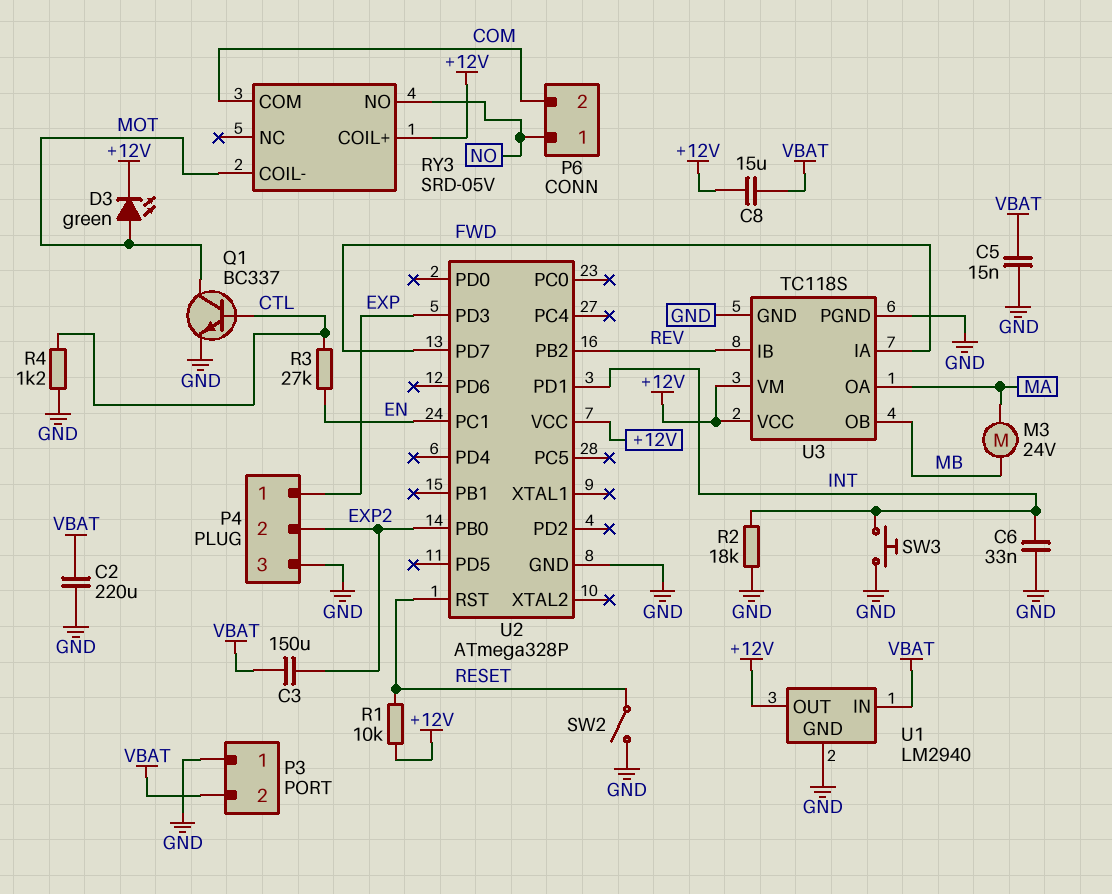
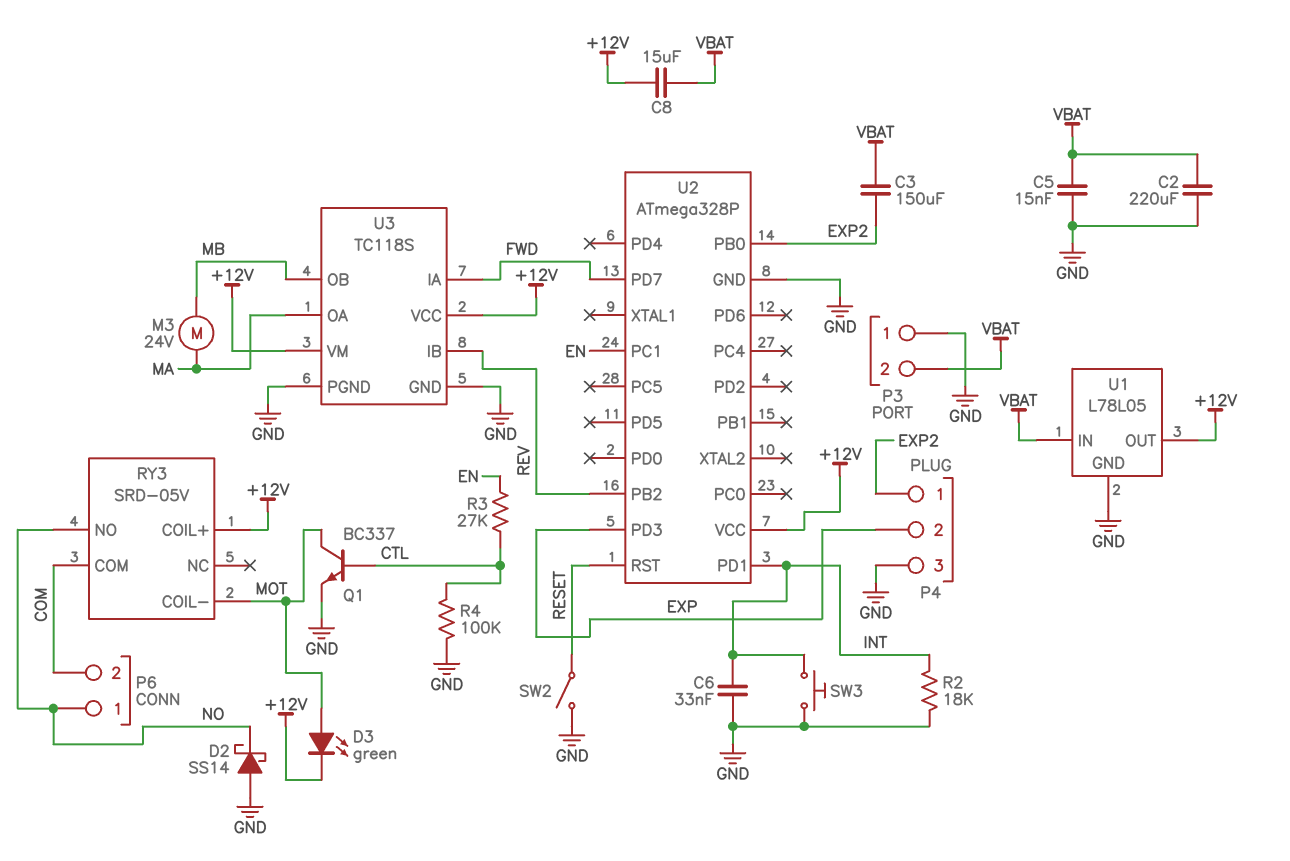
D2: none -> schottky SS14 (A GND, K NO)
P4 pin 1: EXP -> EXP2
P4 pin 2: EXP2 -> EXP
R1: 10k (+12V, RESET) -> none
R4: 1.2k (CTL, GND) -> 100k (CTL, GND)
U1: LM2940 -> L78L05

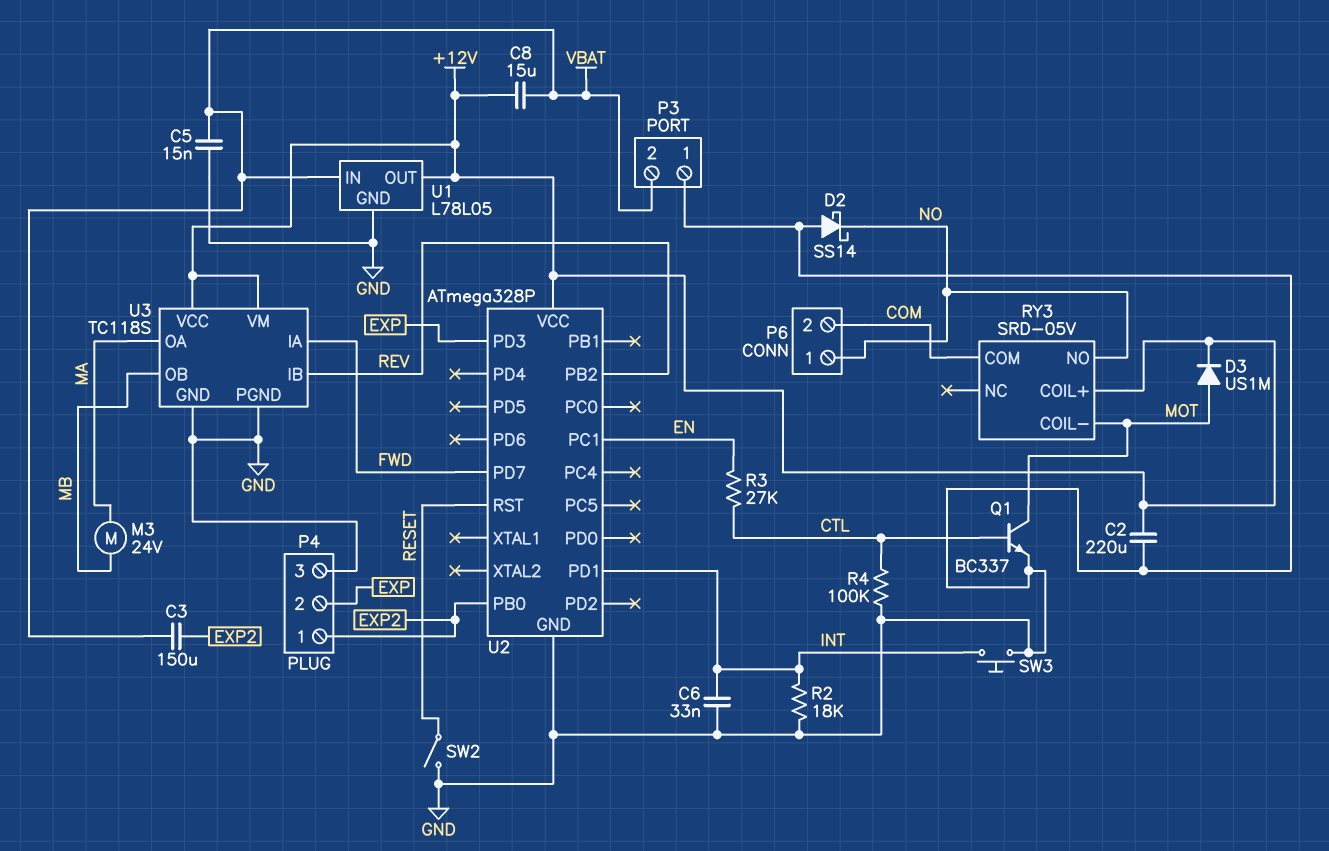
C2: 220uF (GND, VBAT) -> 220uF (+12V, GND)
D3: LED green (A MOT, K +12V) -> diode US1M (A MOT, K +12V)

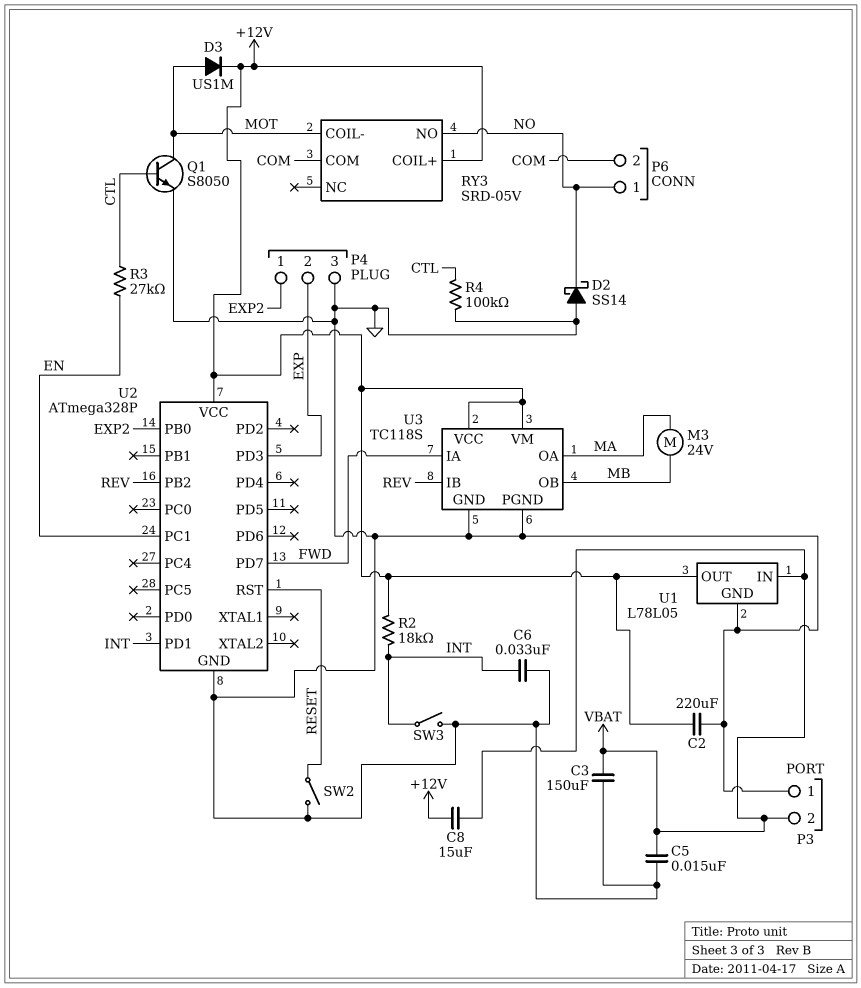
C3: 150uF (EXP2, VBAT) -> 150uF (GND, VBAT)
Q1: NPN BC337 (B CTL, C MOT, E GND) -> NPN S8050 (B CTL, C MOT, E GND)
R2: 18k (GND, INT) -> 18k (+12V, INT)
SW3: button (GND, INT) -> switch (GND, INT)

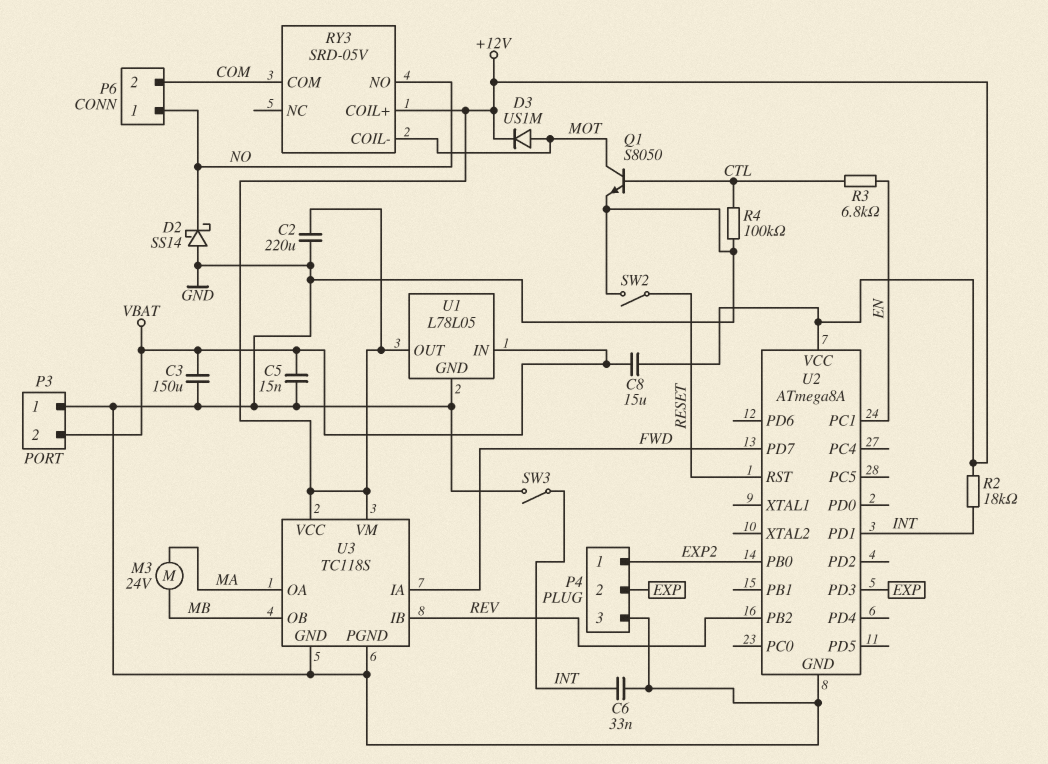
R3: 27k (CTL, EN) -> 6.8k (CTL, EN)
U2: ATmega328P -> ATmega8A

